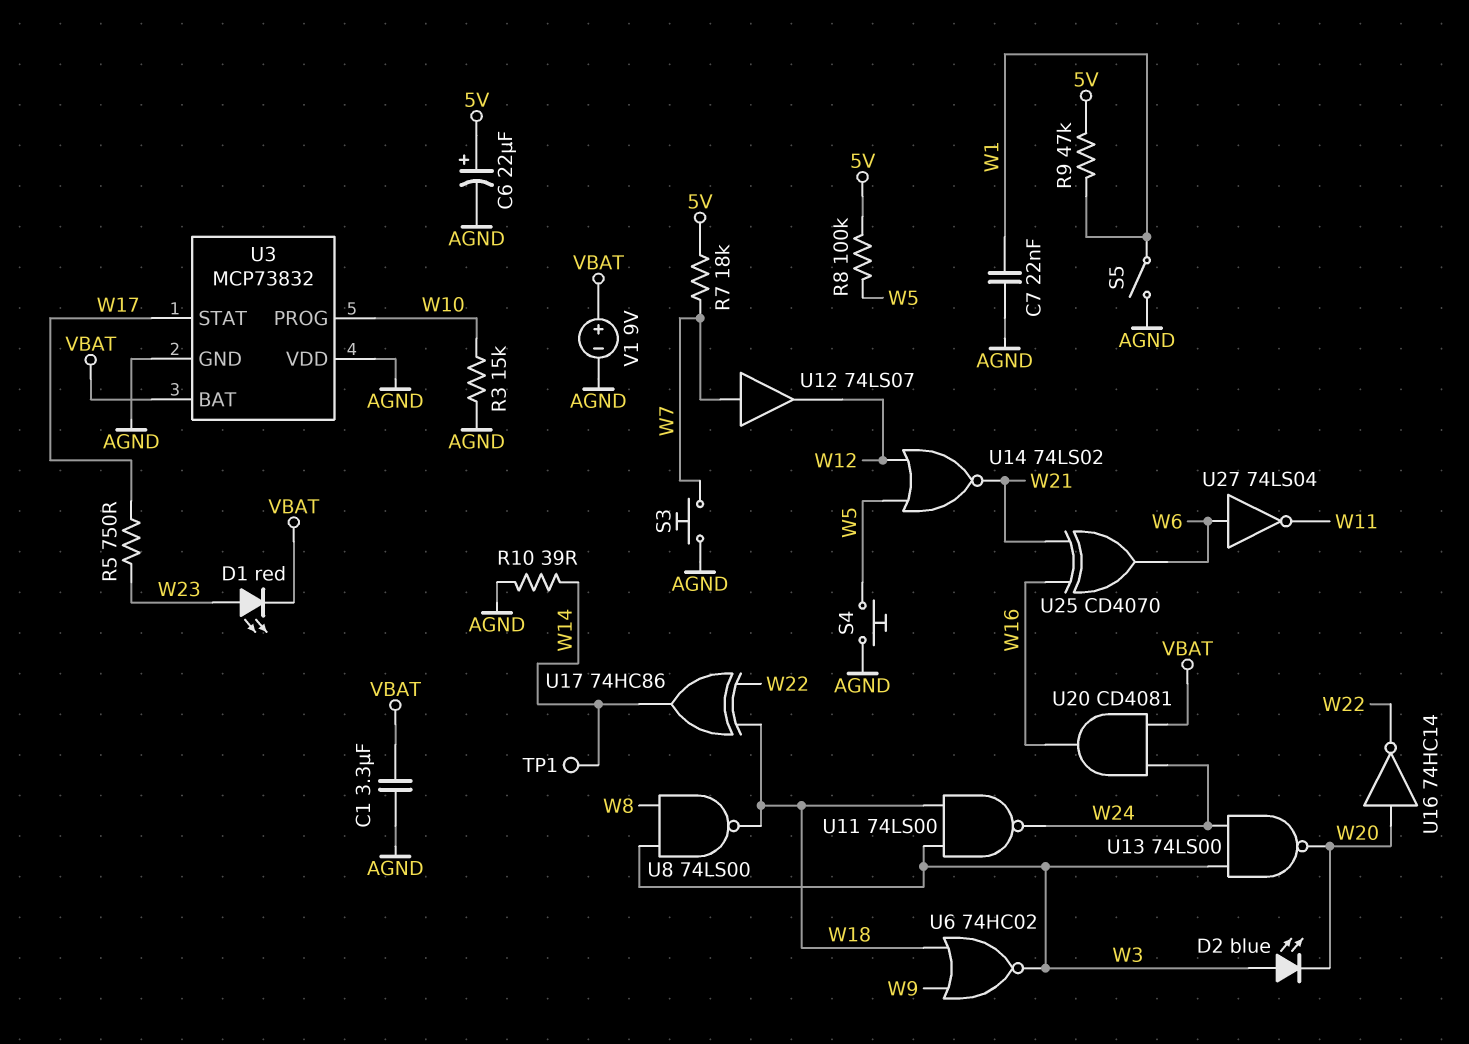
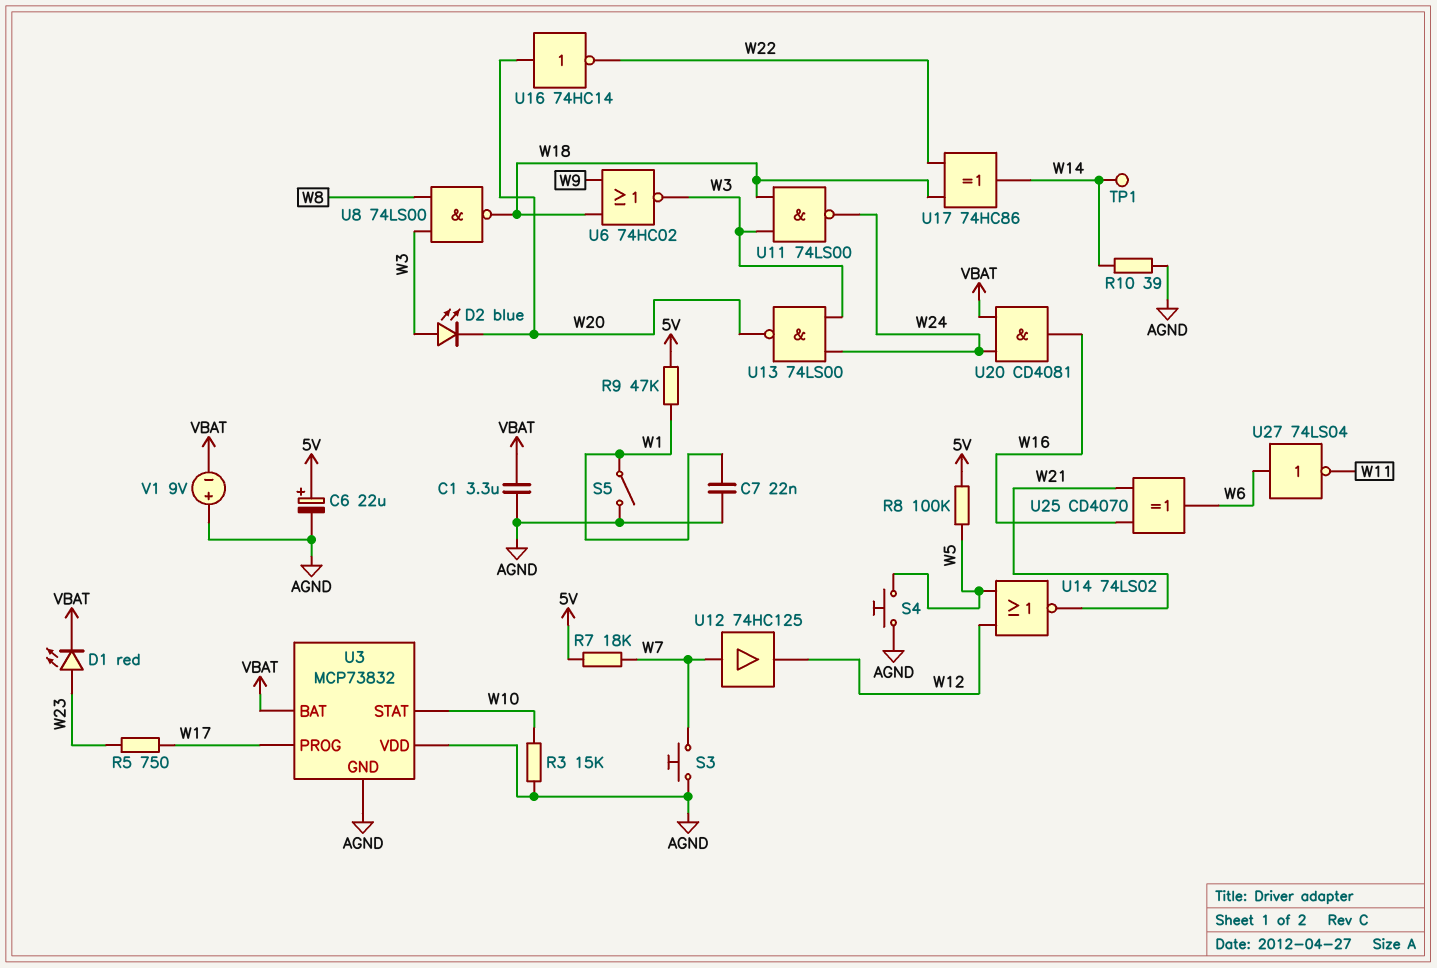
U3 pin PROG: W10 -> W17
U3 pin STAT: W17 -> W10
U12: buffer 74LS07 (in W7, out W12) -> buffer 74HC125 (in W7, out W12)
V1: 9V (plus VBAT, minus AGND) -> 9V (plus AGND, minus VBAT)

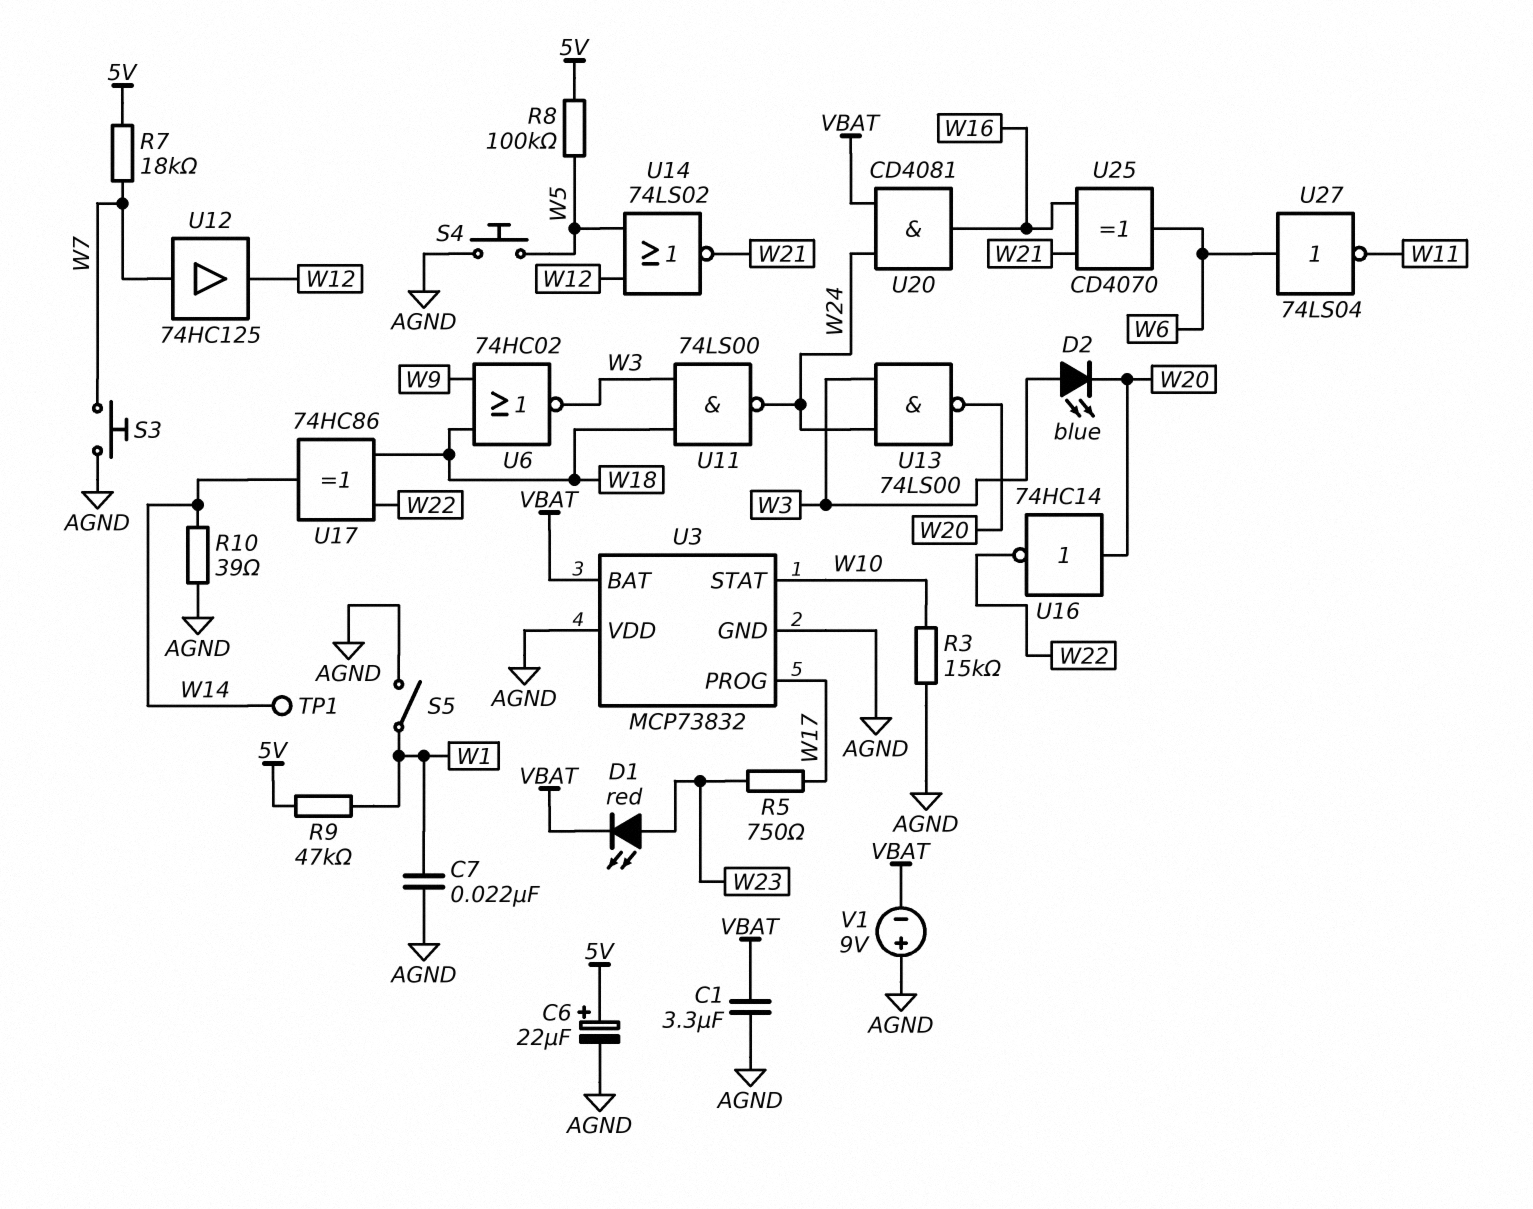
U8: NAND 74LS00 (in W3, in W8, out W18) -> none

